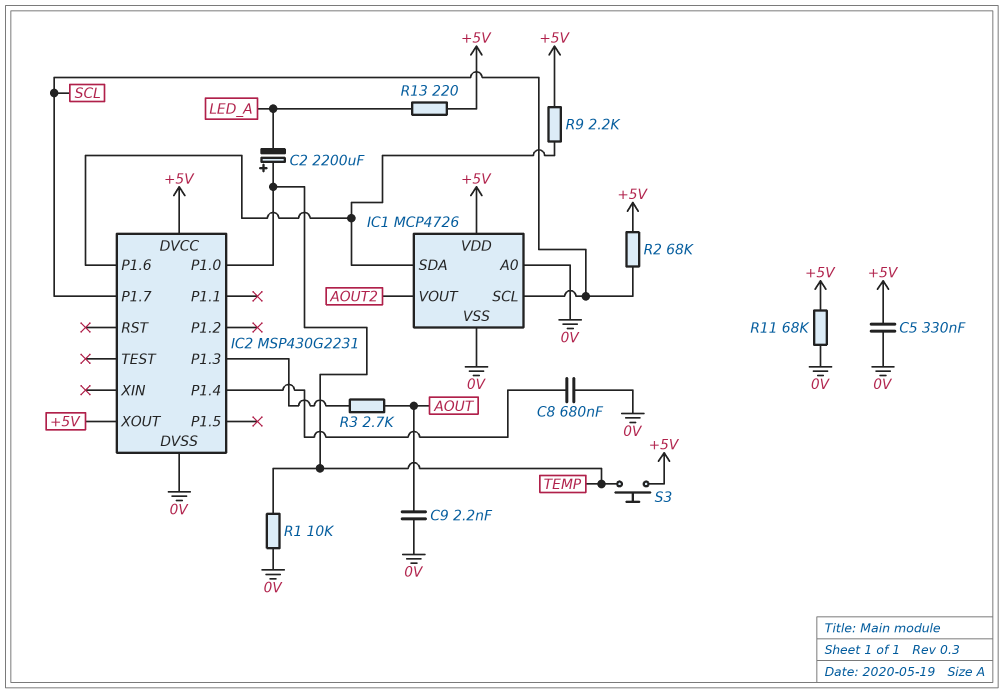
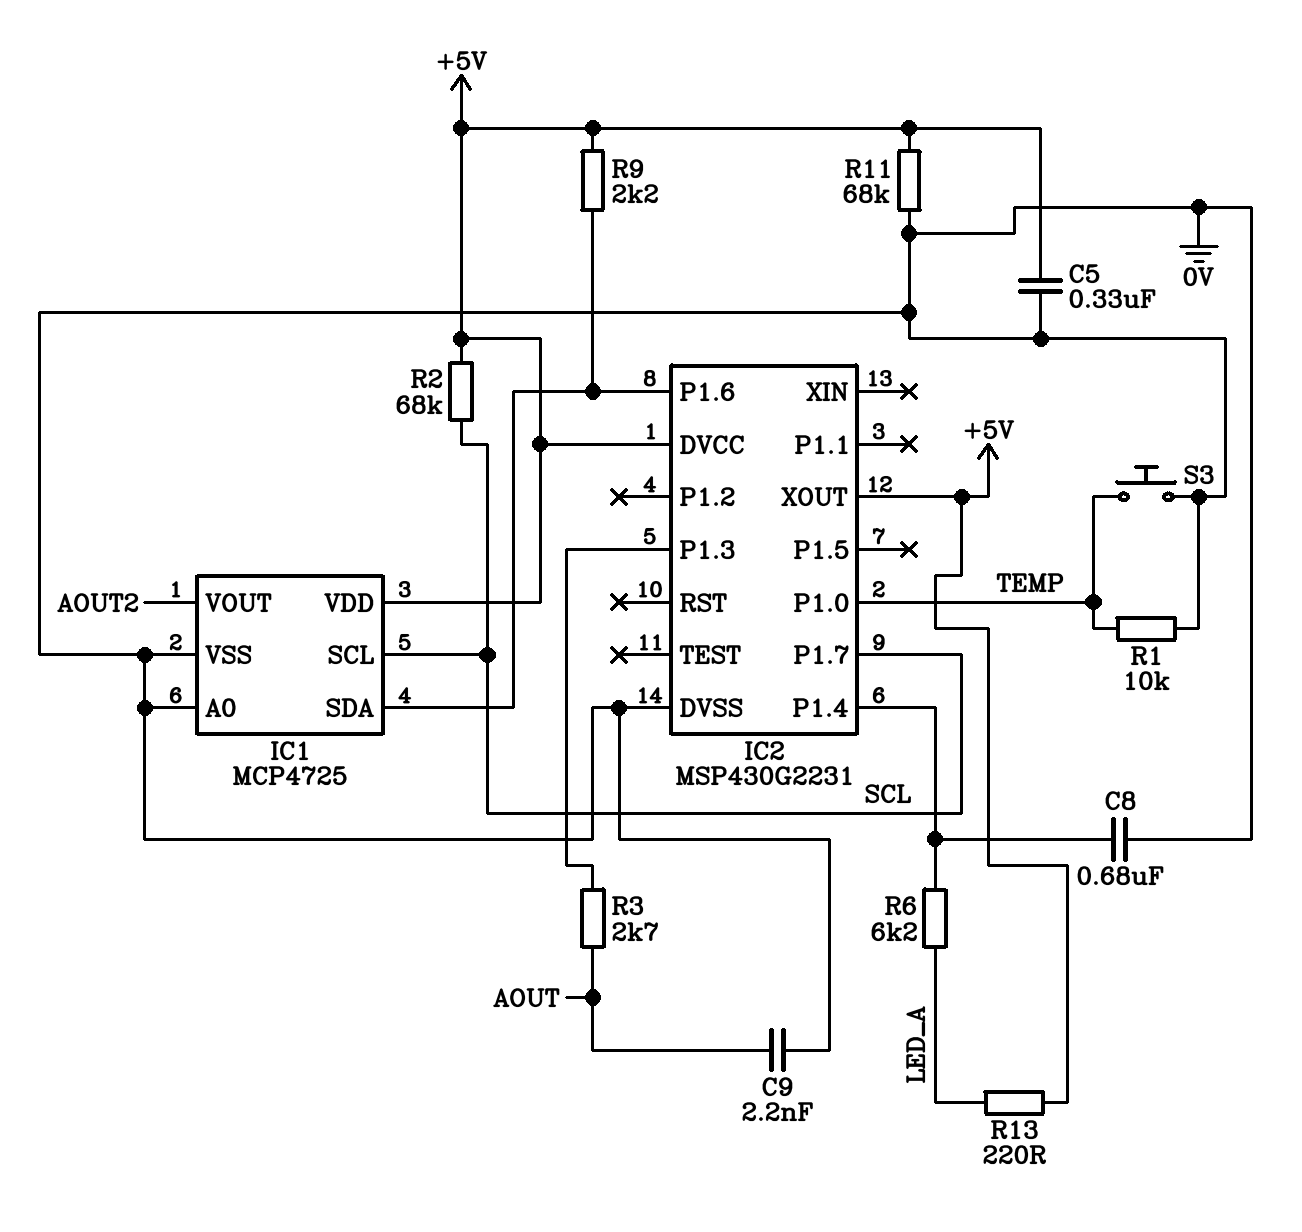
C2: 2200uF (plus TEMP, minus LED_A) -> none
IC1: MCP4726 -> MCP4725
R6: none -> 6.2k (IC2/P1.4, LED_A)
S3: button (+5V, TEMP) -> button (0V, TEMP)

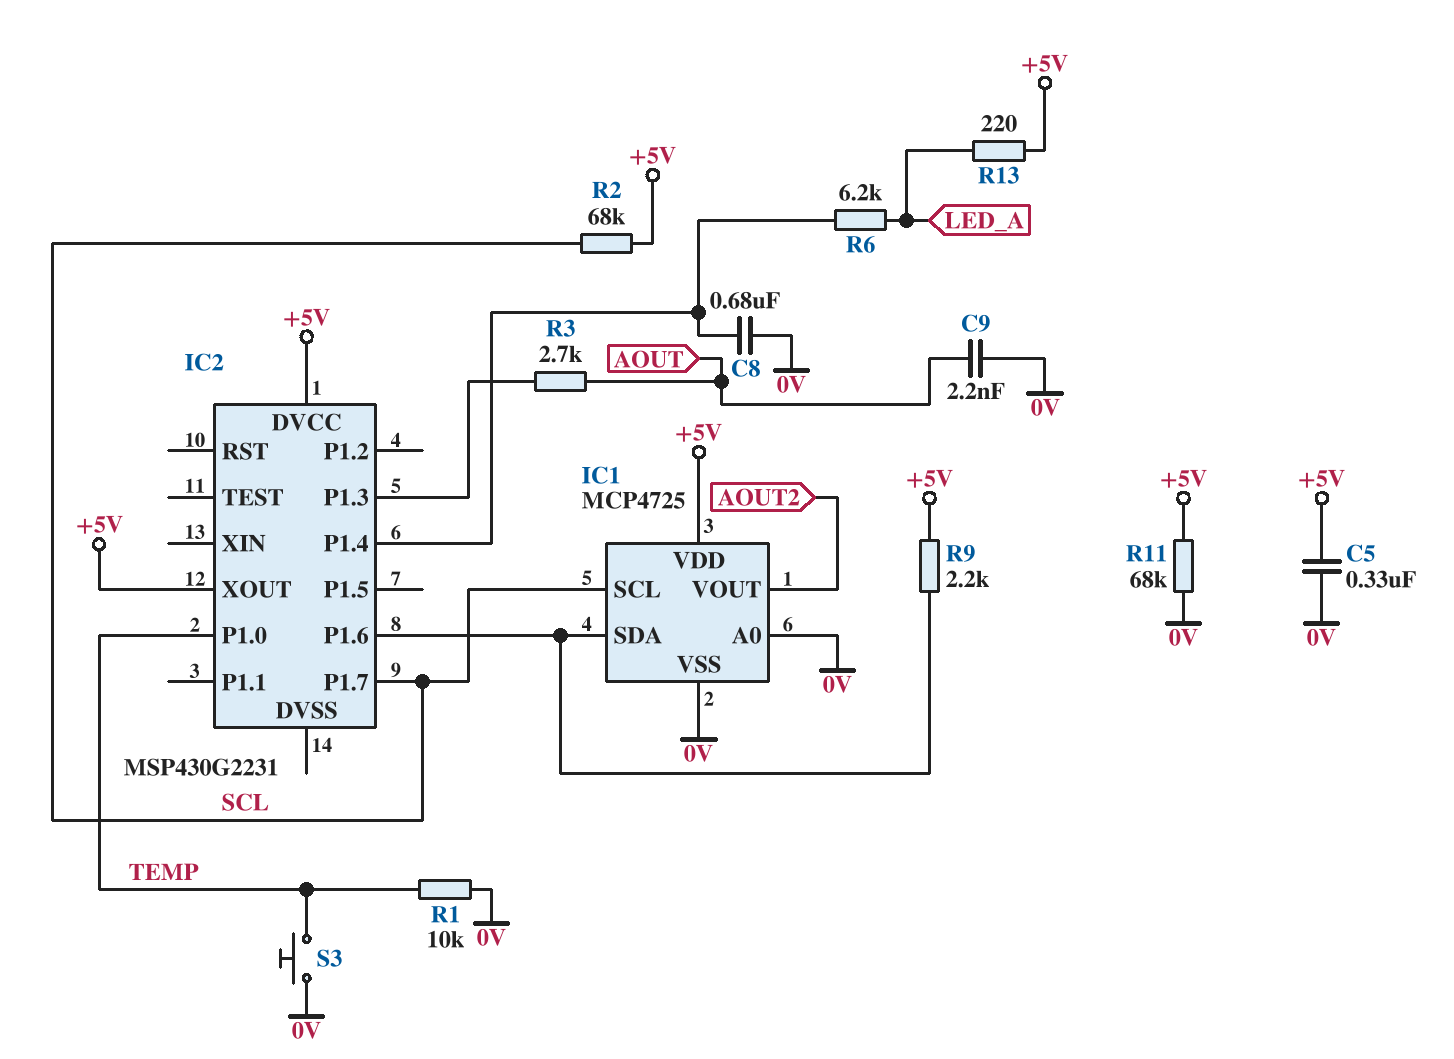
IC2 pin DVSS: 0V -> none

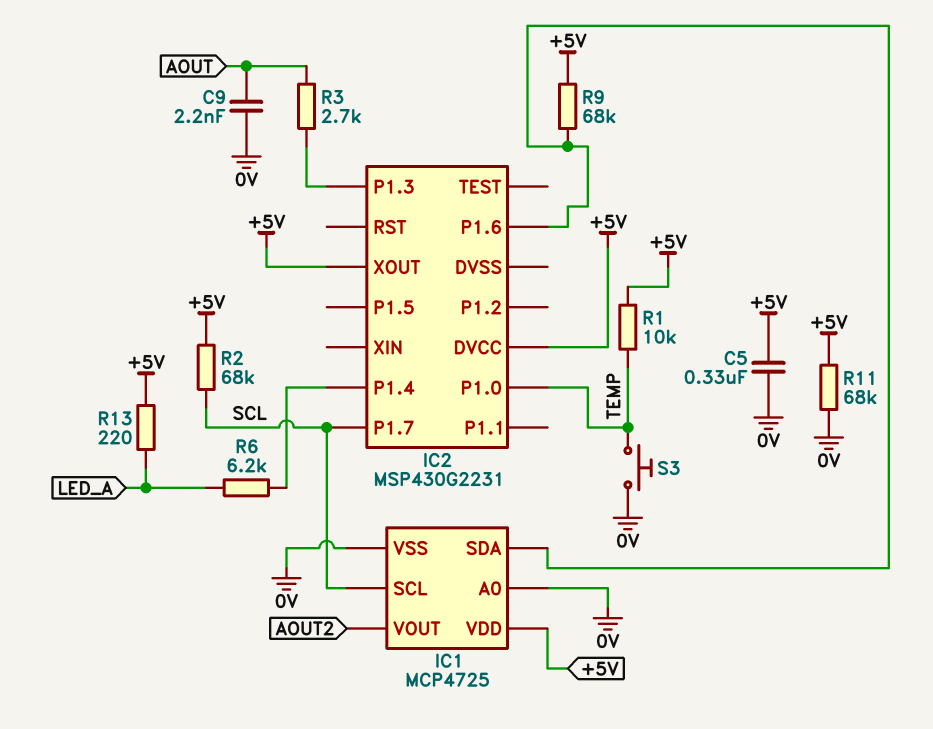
C8: 680nF (0V, IC2/P1.4) -> none
R1: 10k (0V, TEMP) -> 10k (+5V, TEMP)
R9: 2.2k (+5V, IC1/SDA) -> 68k (+5V, IC1/SDA)

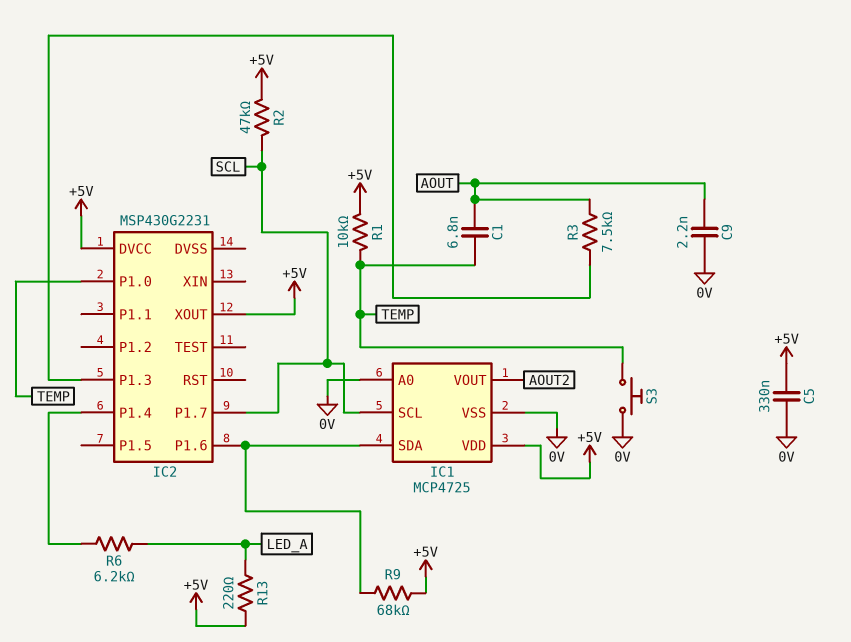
C1: none -> 6.8nF (AOUT, TEMP)
R2: 68k (+5V, SCL) -> 47k (+5V, SCL)
R3: 2.7k (AOUT, IC2/P1.3) -> 7.5k (AOUT, IC2/P1.3)
R11: 68k (+5V, 0V) -> none

